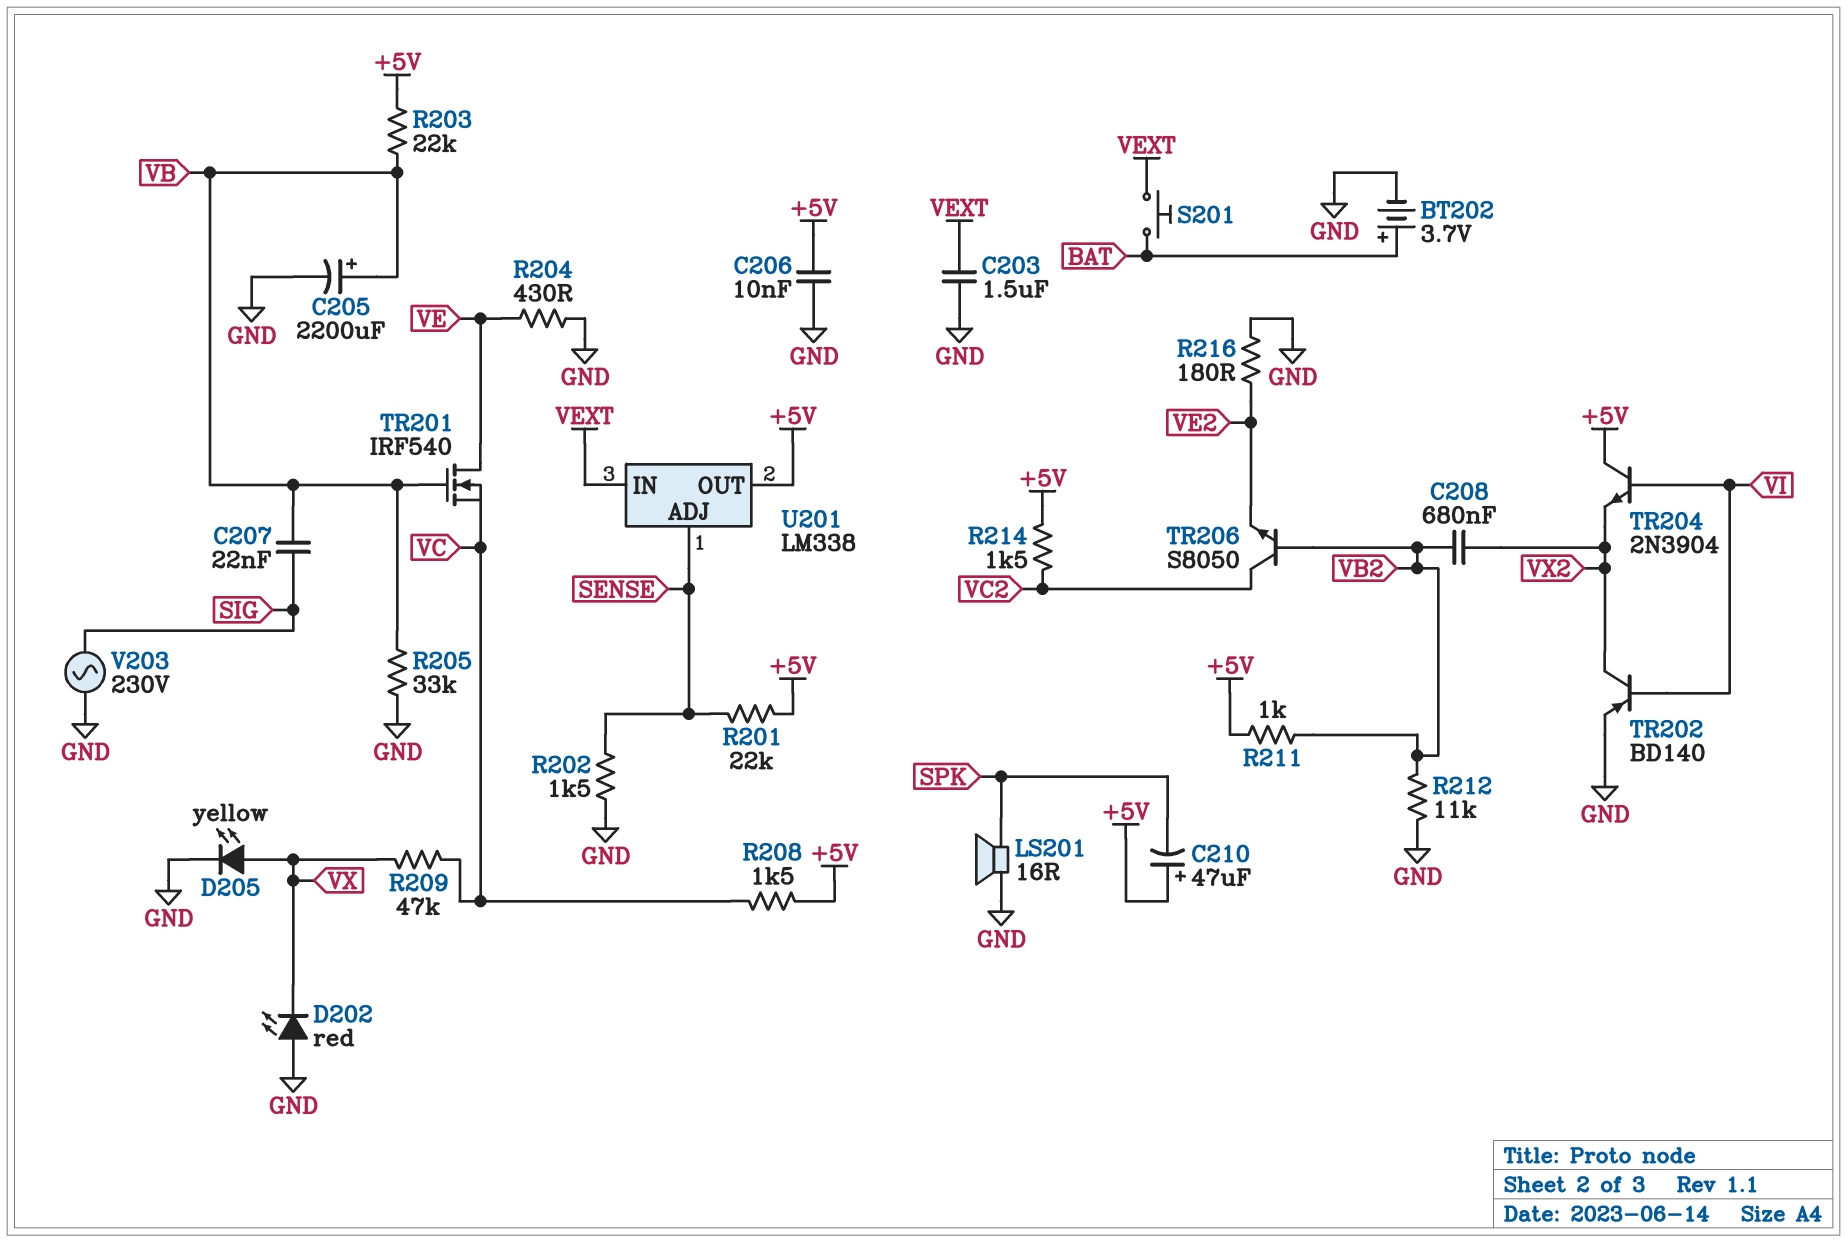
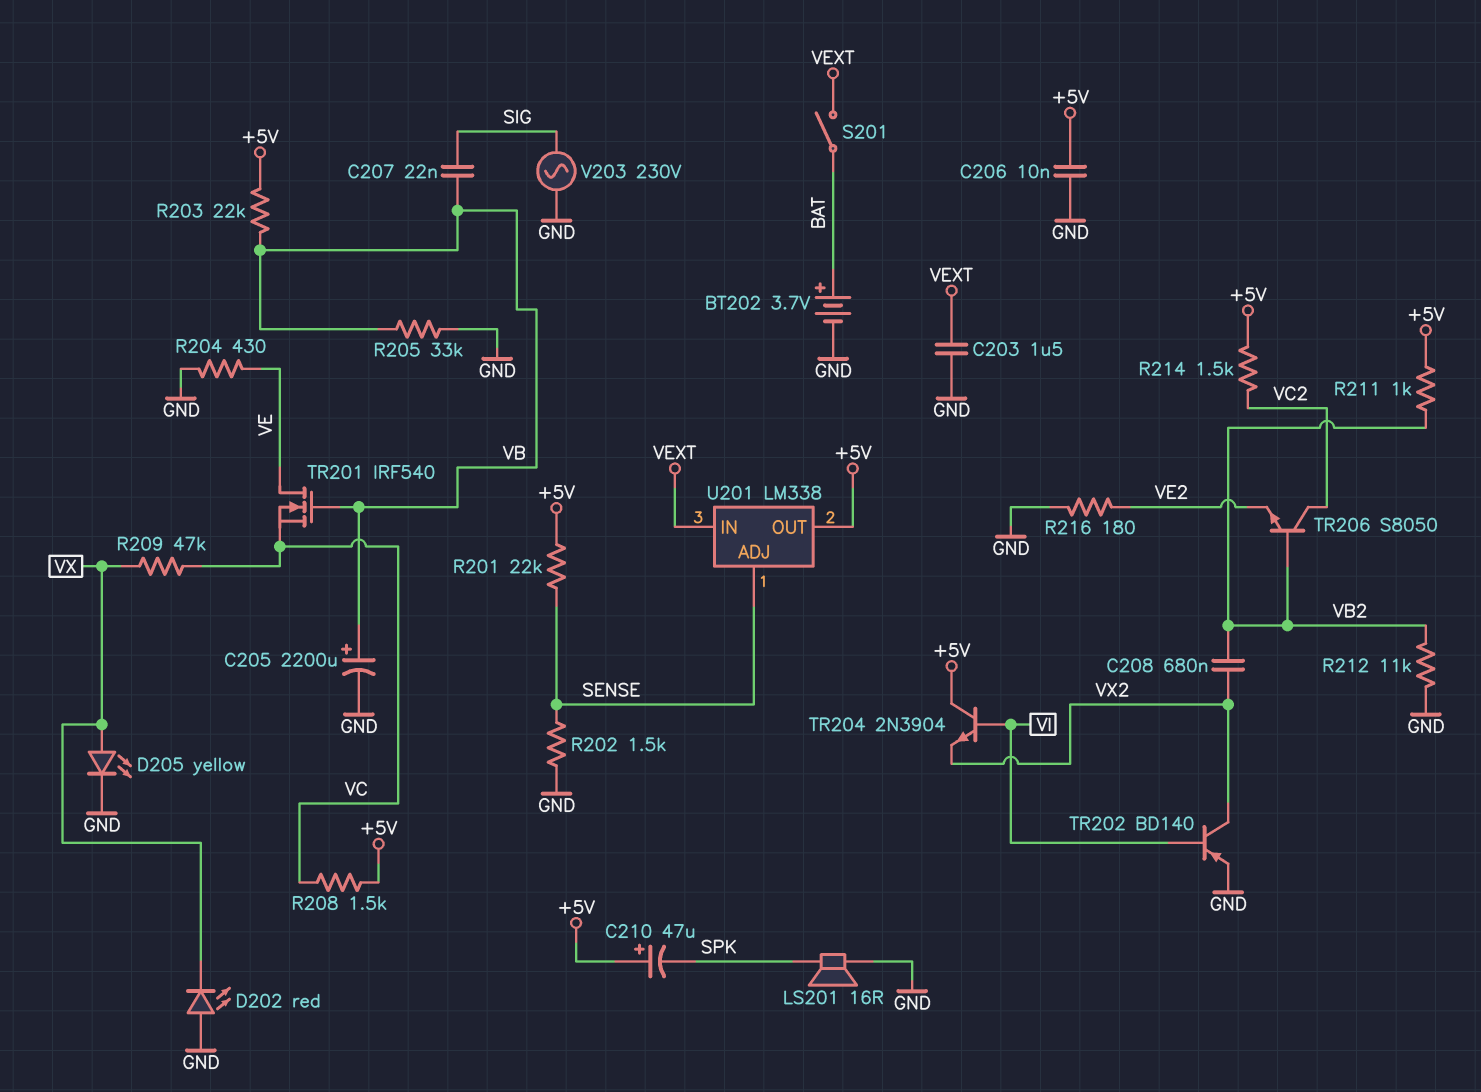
S201: button (BAT, VEXT) -> switch (BAT, VEXT)

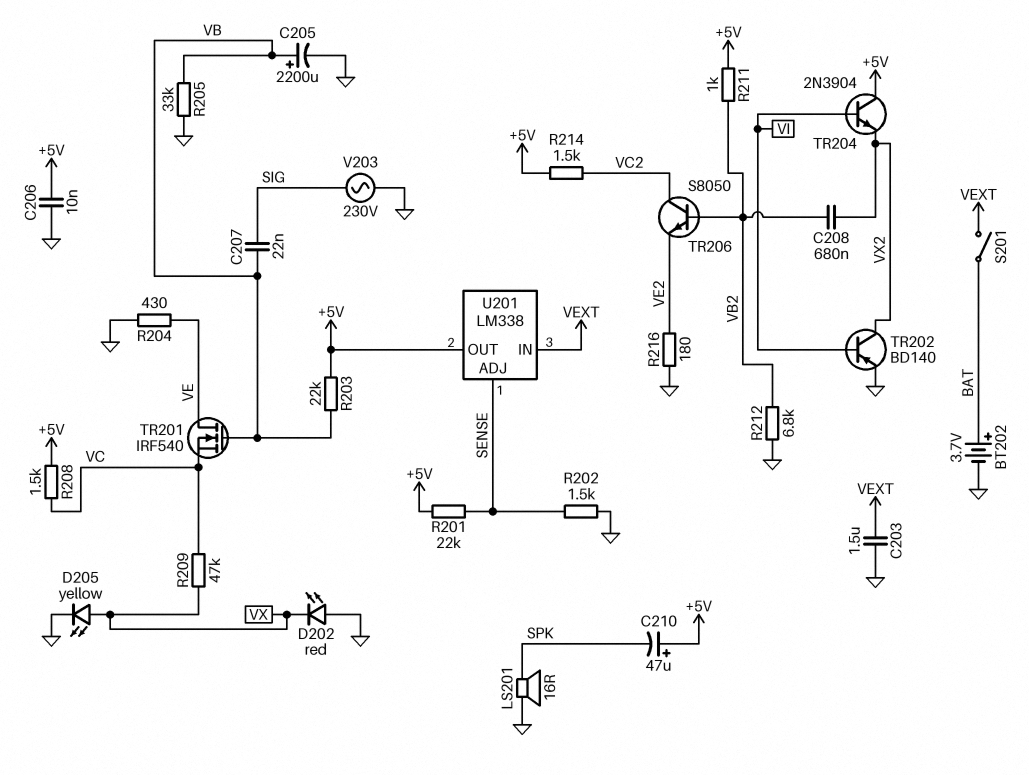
R212: 11k (GND, VB2) -> 6.8k (GND, VB2)

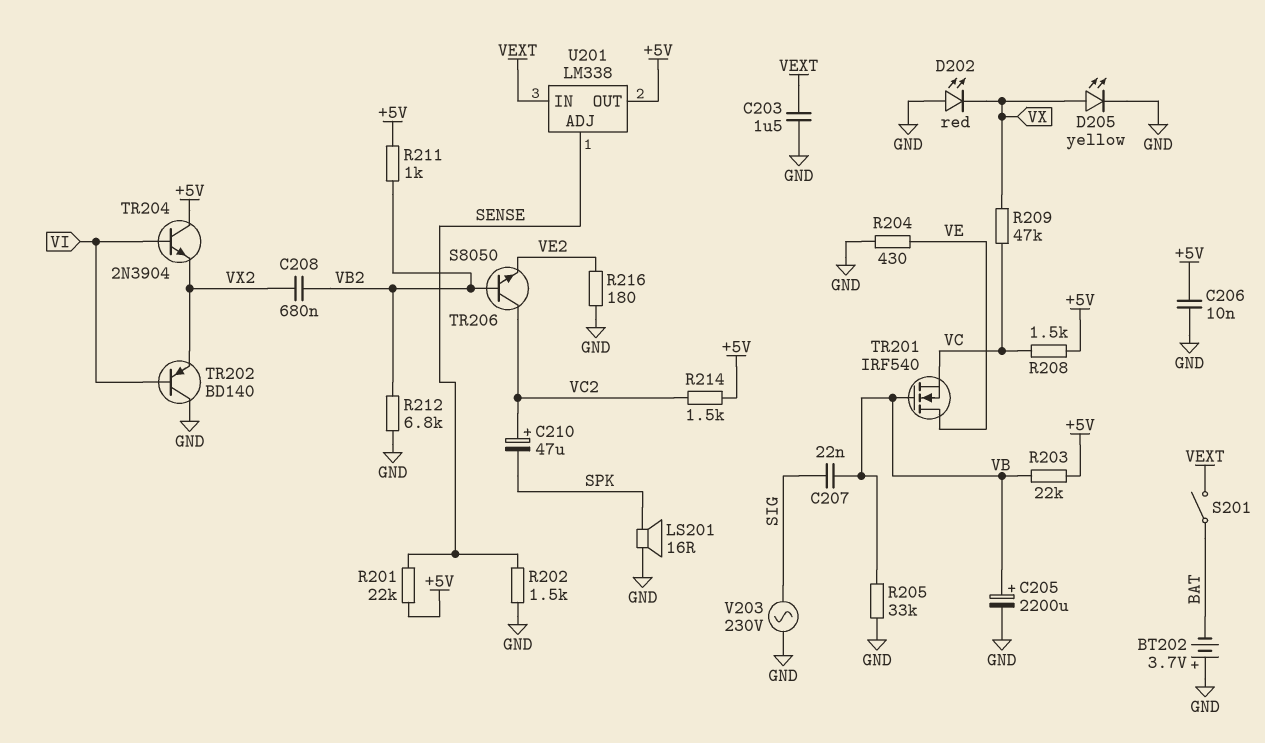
BT202: 3.7V (plus BAT, minus GND) -> 3.7V (plus GND, minus BAT)
C210: 47uF (plus +5V, minus SPK) -> 47uF (plus VC2, minus SPK)
TR202: PNP BD140 (B VI, C VX2, E GND) -> PNP BD140 (B VI, C GND, E VX2)

